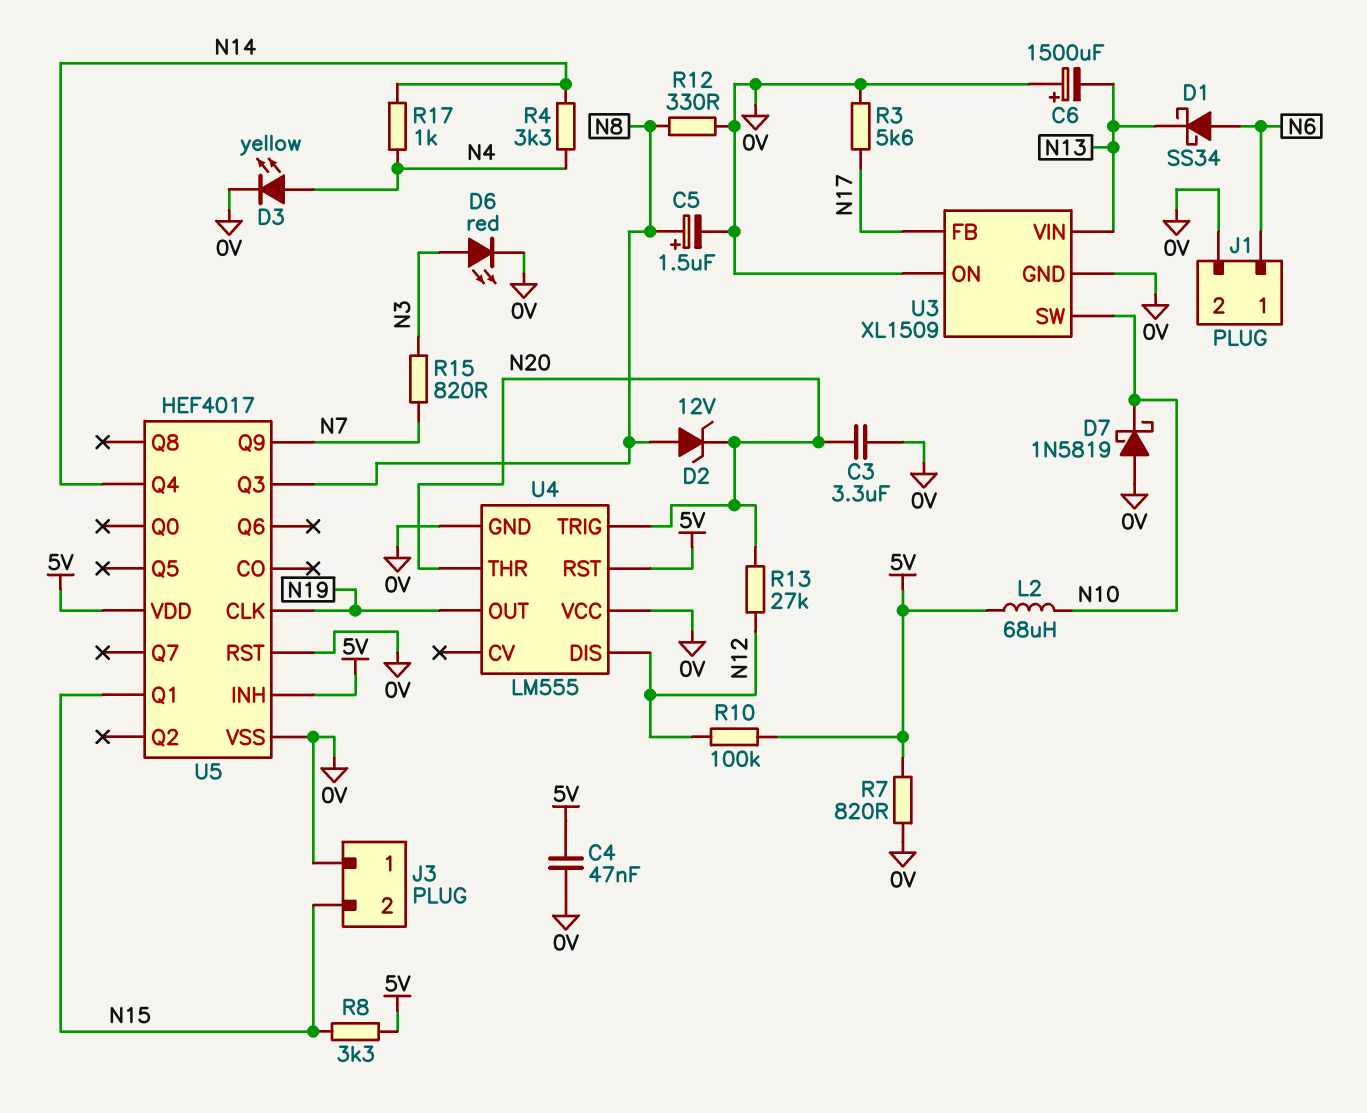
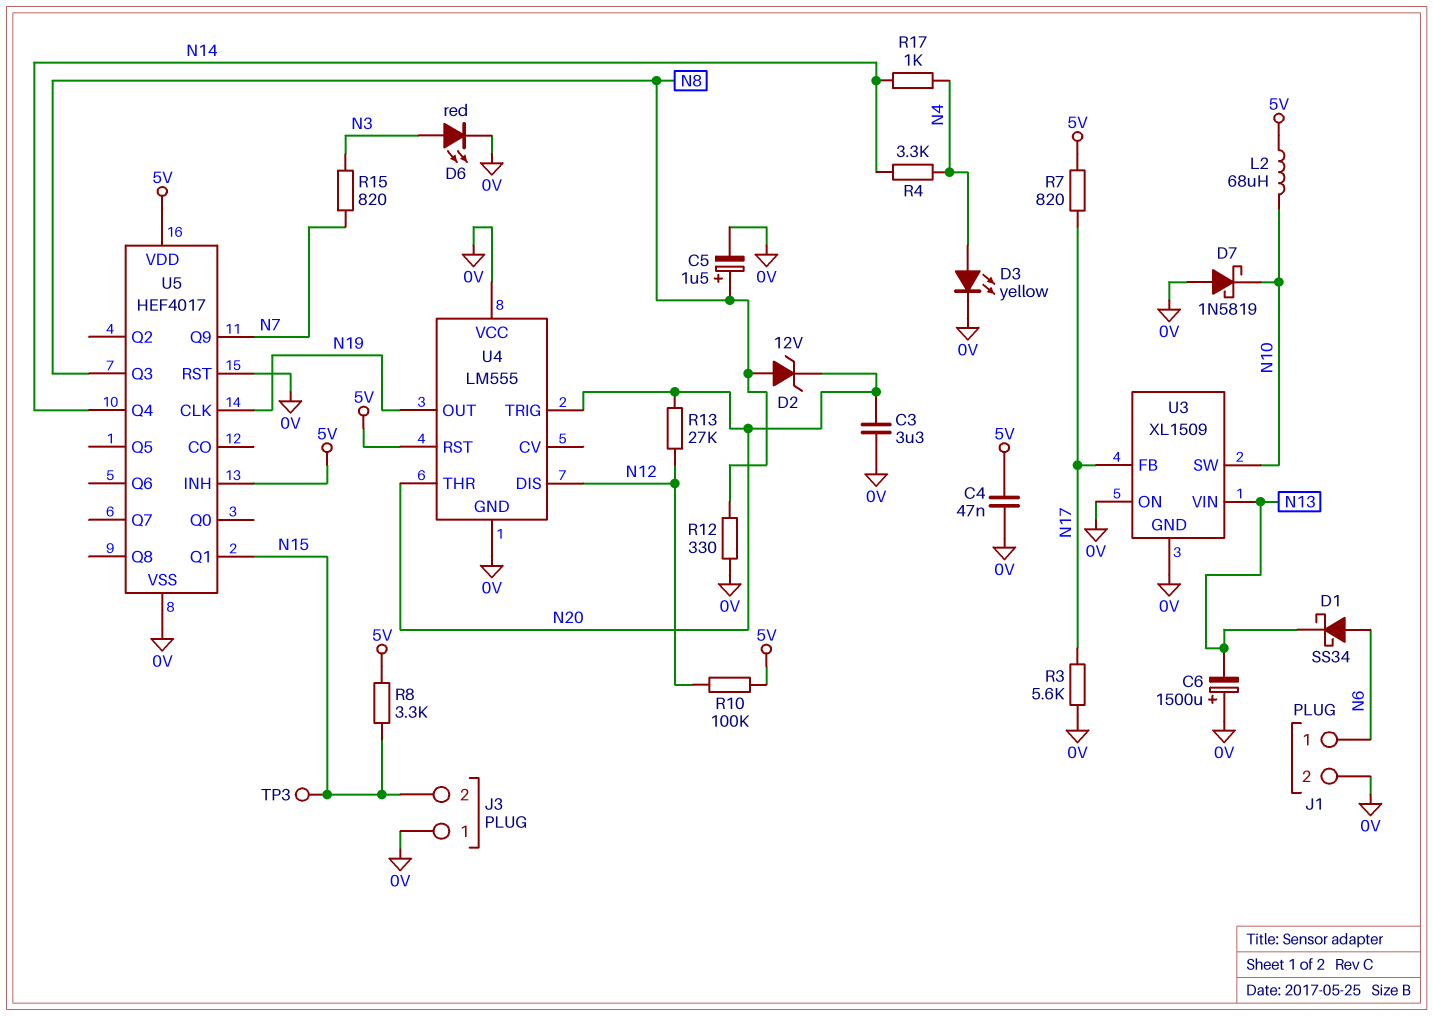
R7: 820 (0V, 5V) -> 820 (5V, N17)
TP3: none -> test point (N15)

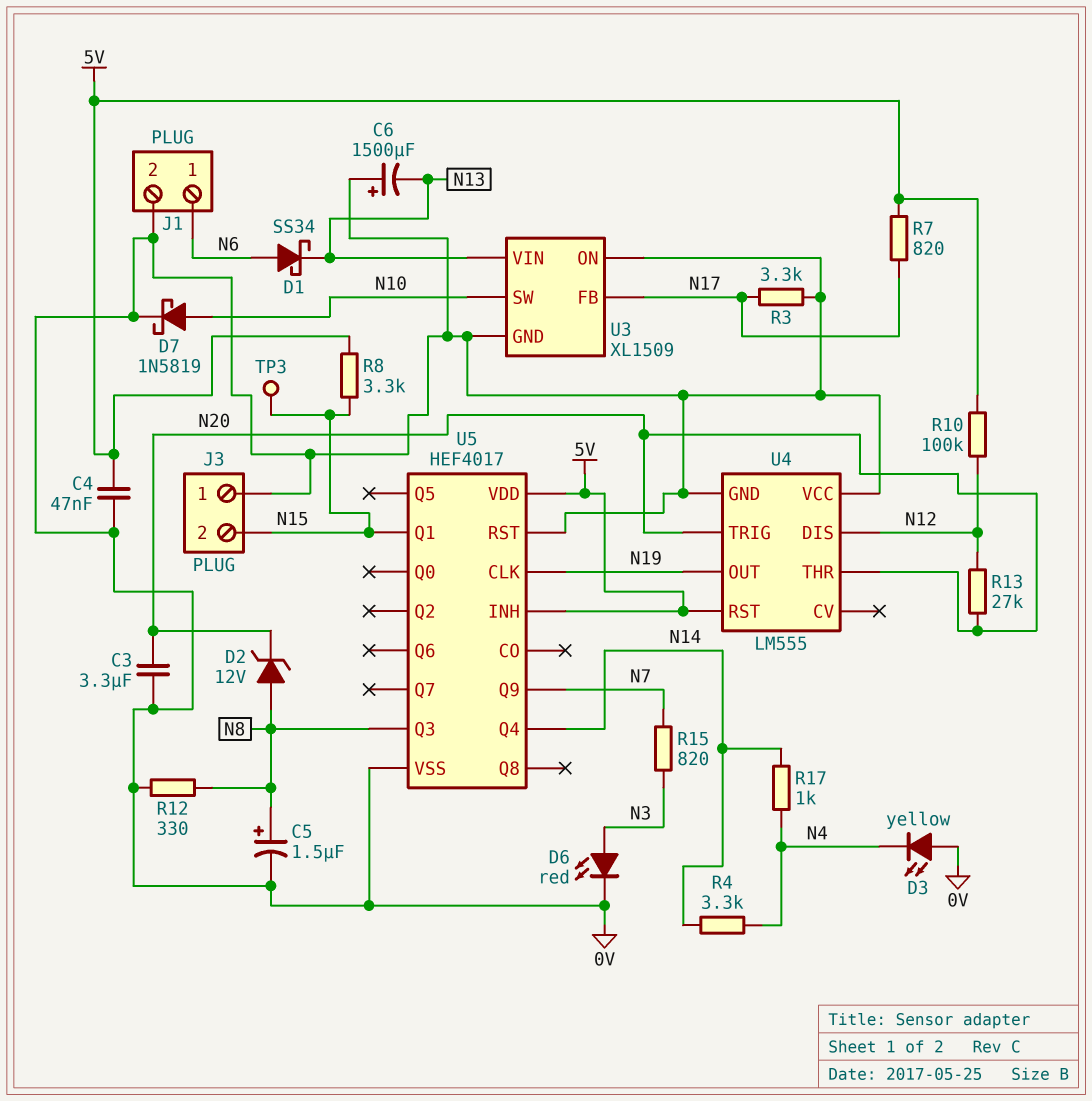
D3: LED yellow (A N4, K 0V) -> LED yellow (A 0V, K N4)
D7: schottky 1N5819 (A 0V, K N10) -> schottky 1N5819 (A N10, K 0V)
L2: 68uH (5V, N10) -> none
R3: 5.6k (0V, N17) -> 3.3k (0V, N17)

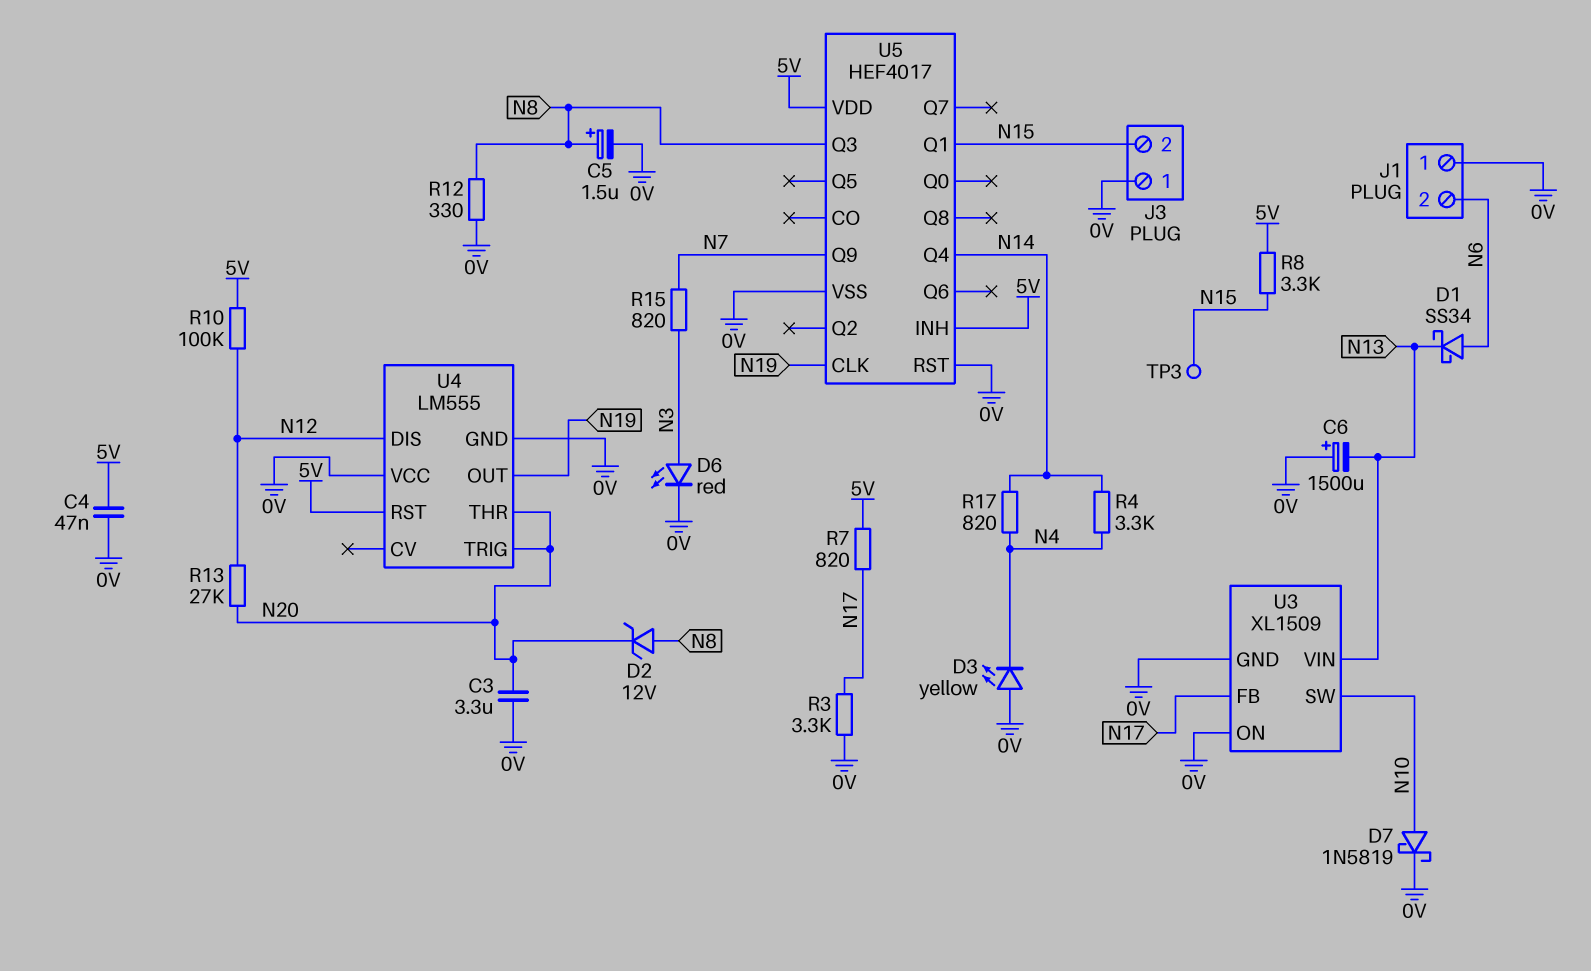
J1 pin 1: N6 -> 0V
J1 pin 2: 0V -> N6
R17: 1k (N4, N14) -> 820 (N4, N14)

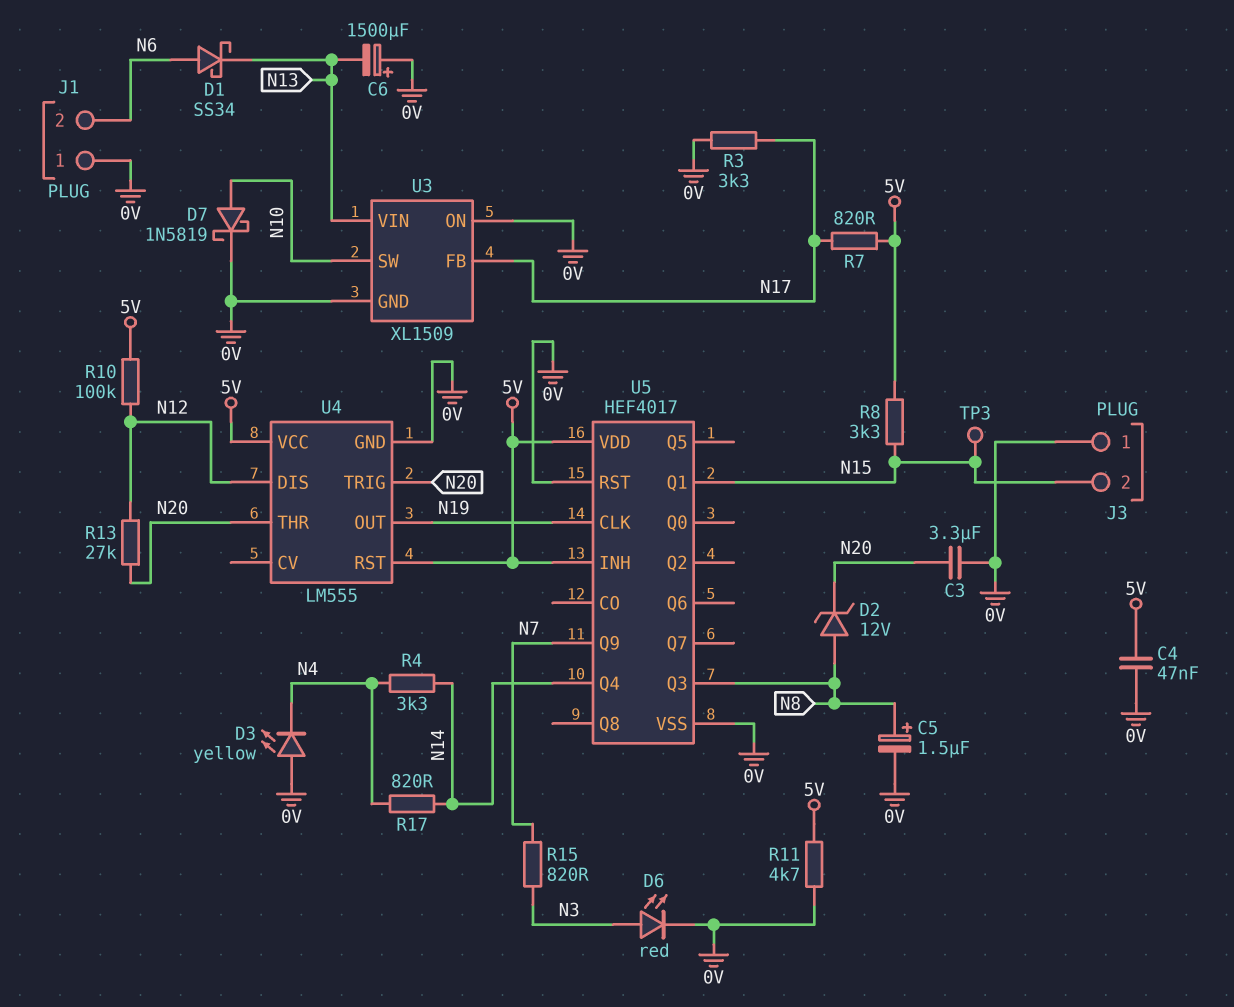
R11: none -> 4.7k (0V, 5V)
R12: 330 (0V, N8) -> none
U4 pin VCC: 0V -> 5V

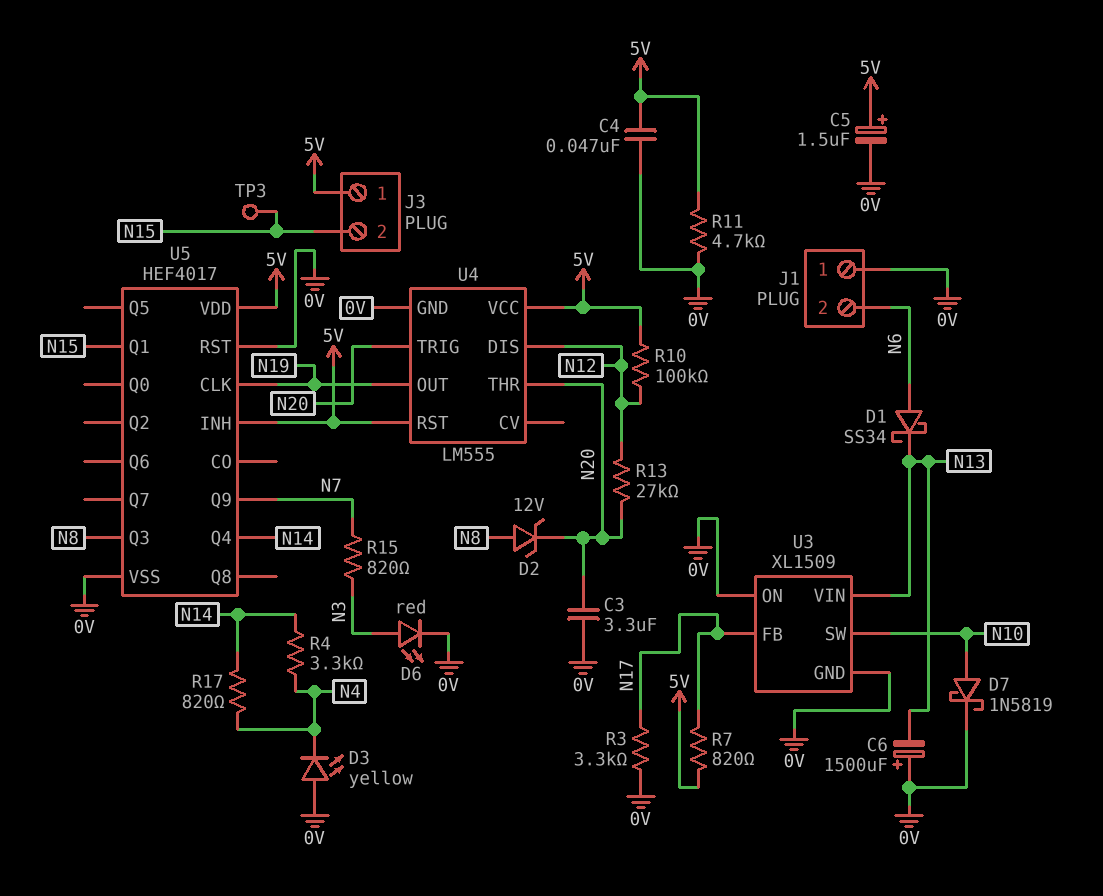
C5: 1.5uF (plus N8, minus 0V) -> 1.5uF (plus 5V, minus 0V)
J3 pin 1: 0V -> 5V
R8: 3.3k (5V, N15) -> none

